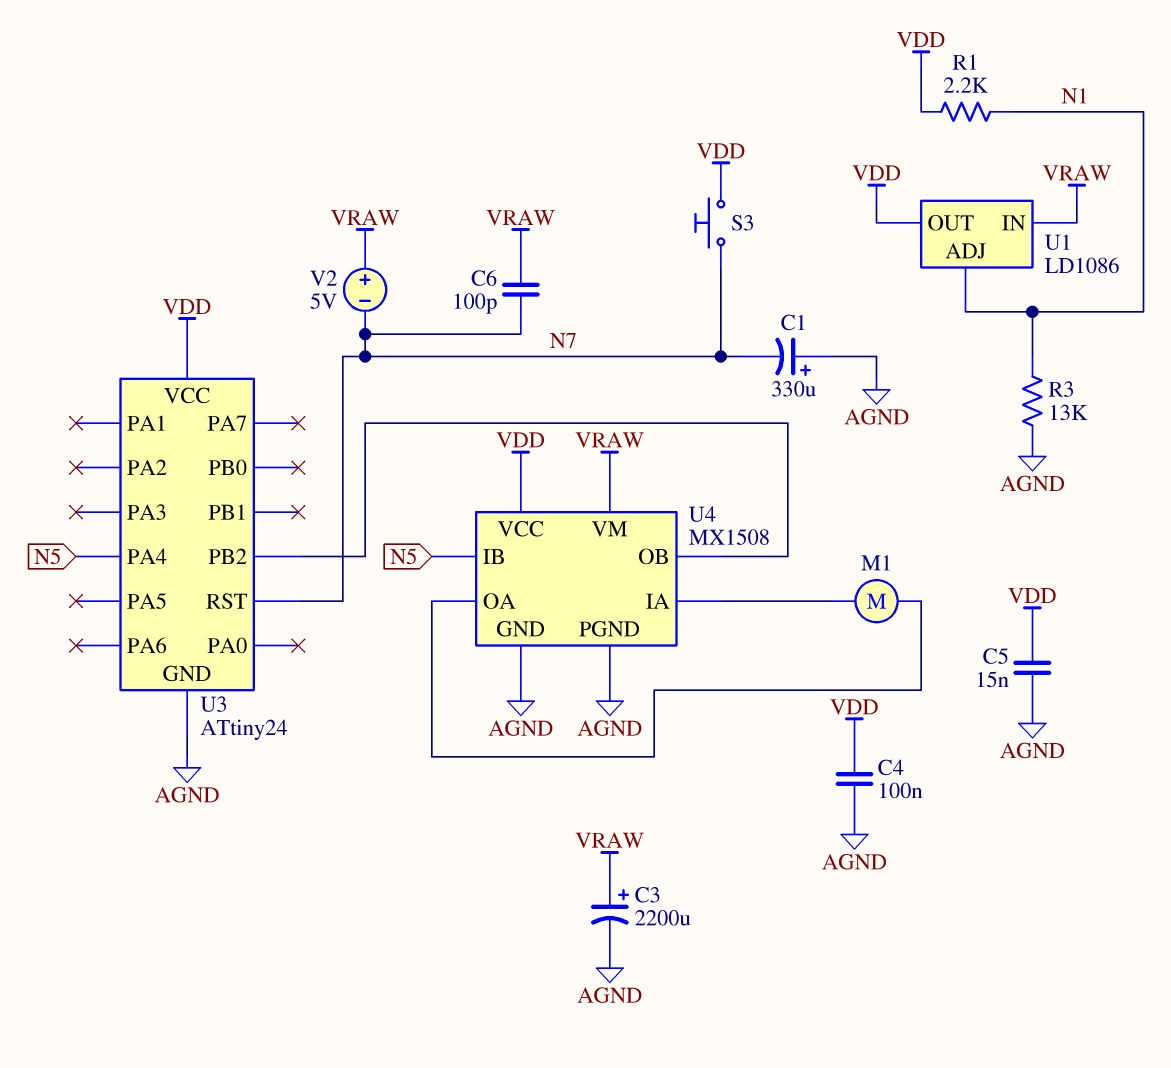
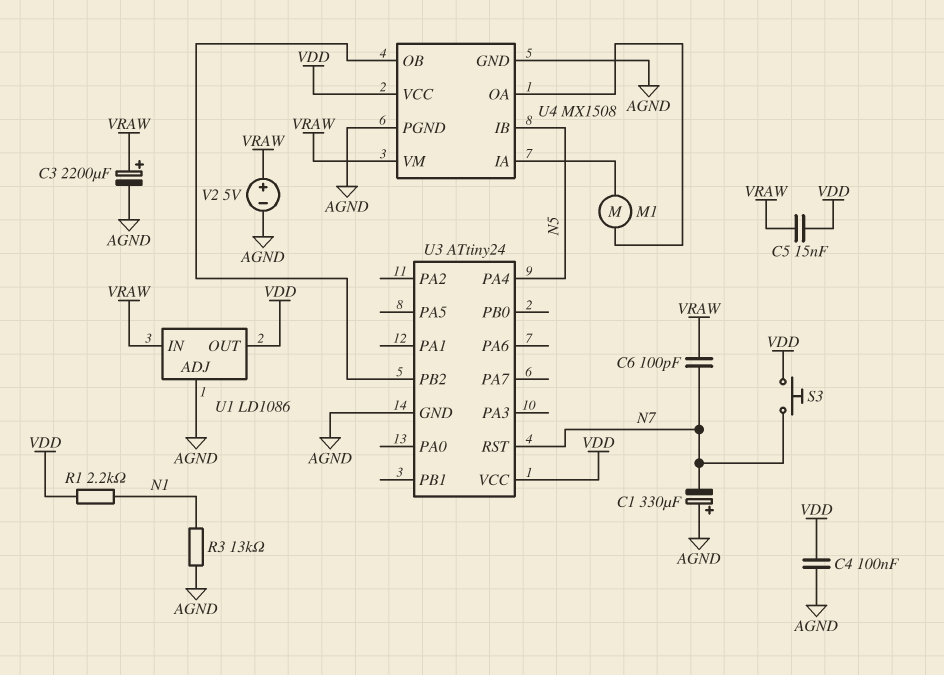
C5: 15nF (AGND, VDD) -> 15nF (VDD, VRAW)
U1 pin ADJ: N1 -> AGND
V2: 5V (plus VRAW, minus N7) -> 5V (plus VRAW, minus AGND)

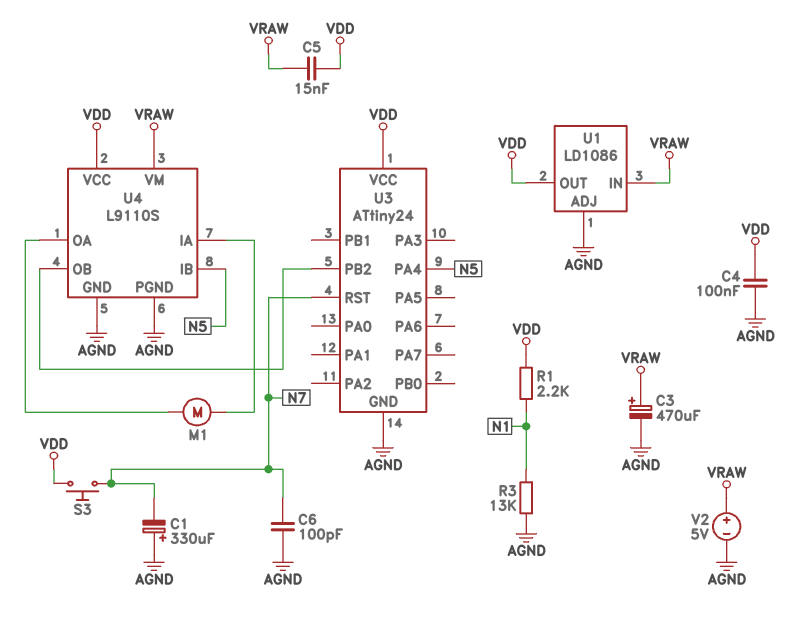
C3: 2200uF (plus VRAW, minus AGND) -> 470uF (plus VRAW, minus AGND)
C6: 100pF (N7, VRAW) -> 100pF (AGND, N7)
U4: MX1508 -> L9110S

